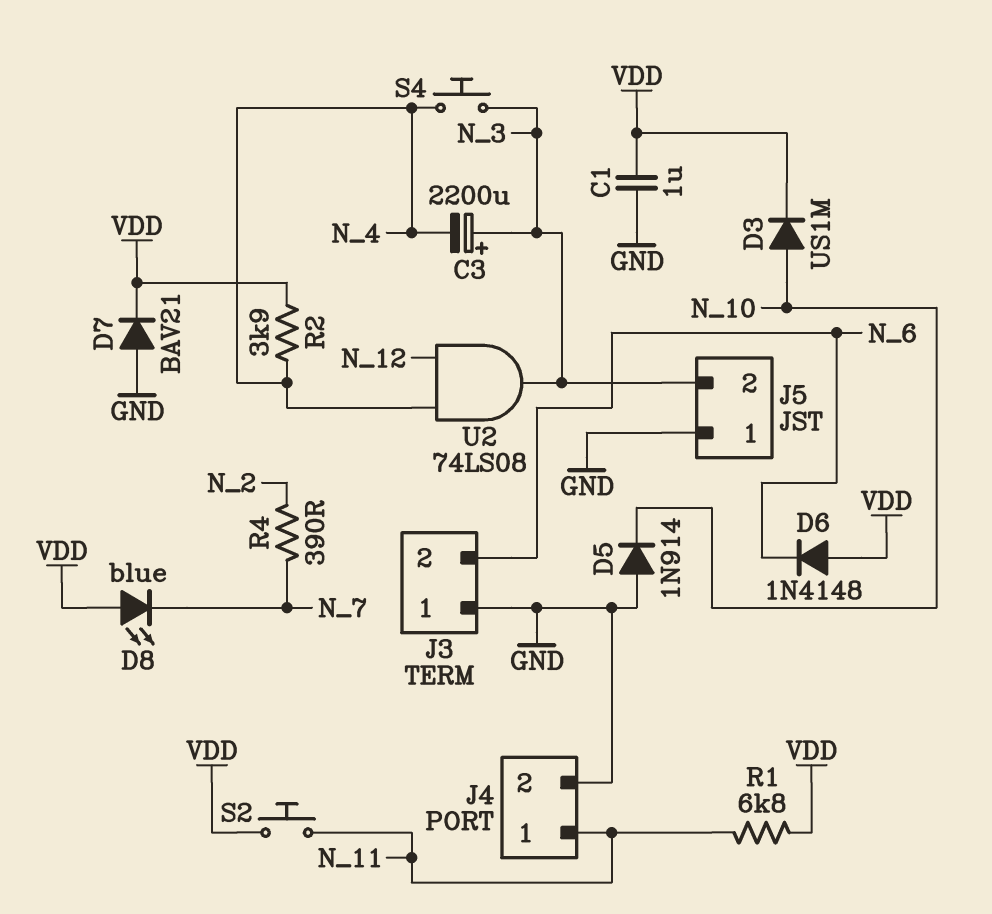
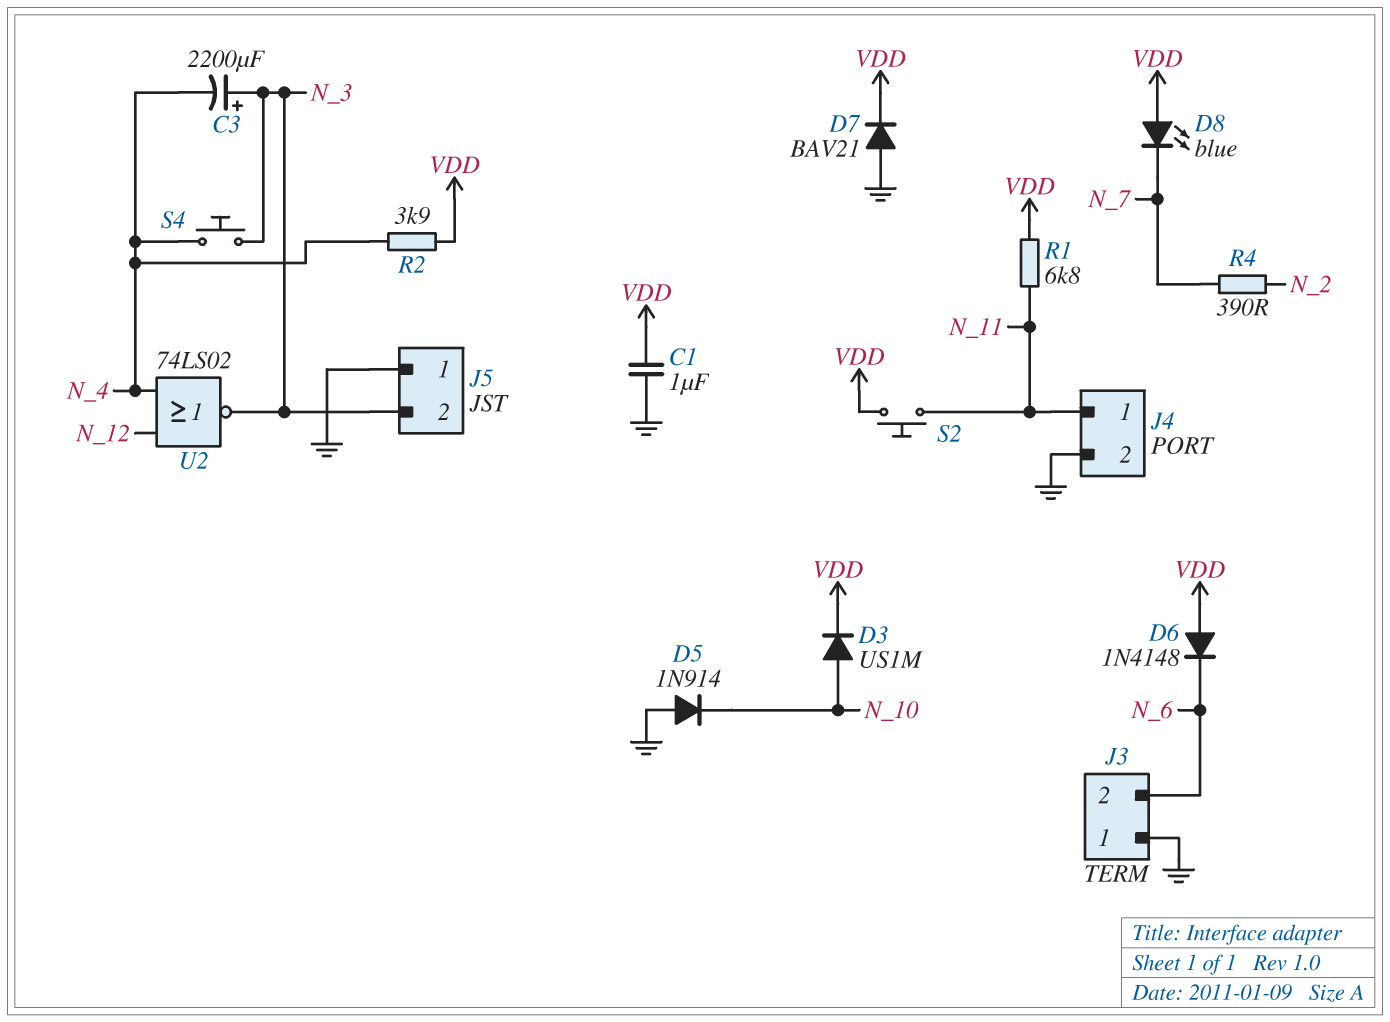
U2: AND 74LS08 (in N_4, in N_12, out N_3) -> NOR 74LS02 (in N_4, in N_12, out N_3)

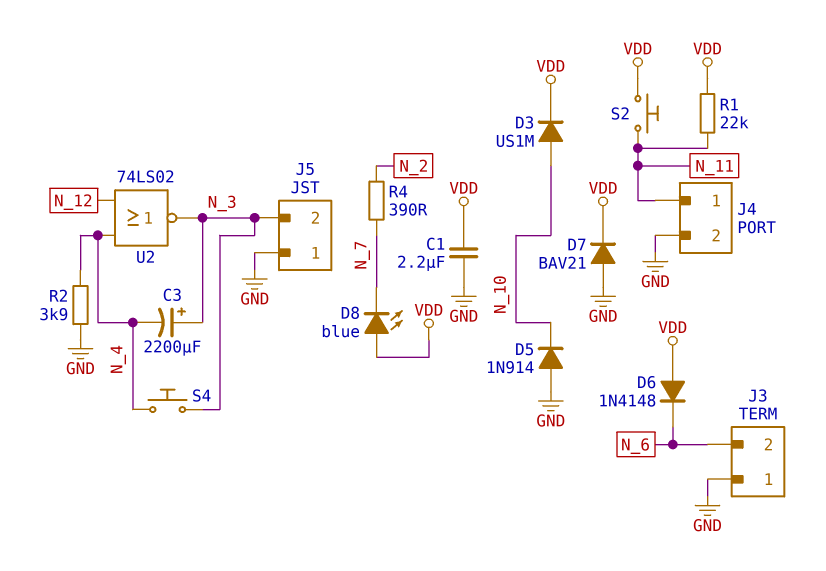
C1: 1uF (GND, VDD) -> 2.2uF (GND, VDD)
R1: 6.8k (N_11, VDD) -> 22k (N_11, VDD)
R2: 3.9k (N_4, VDD) -> 3.9k (GND, N_4)

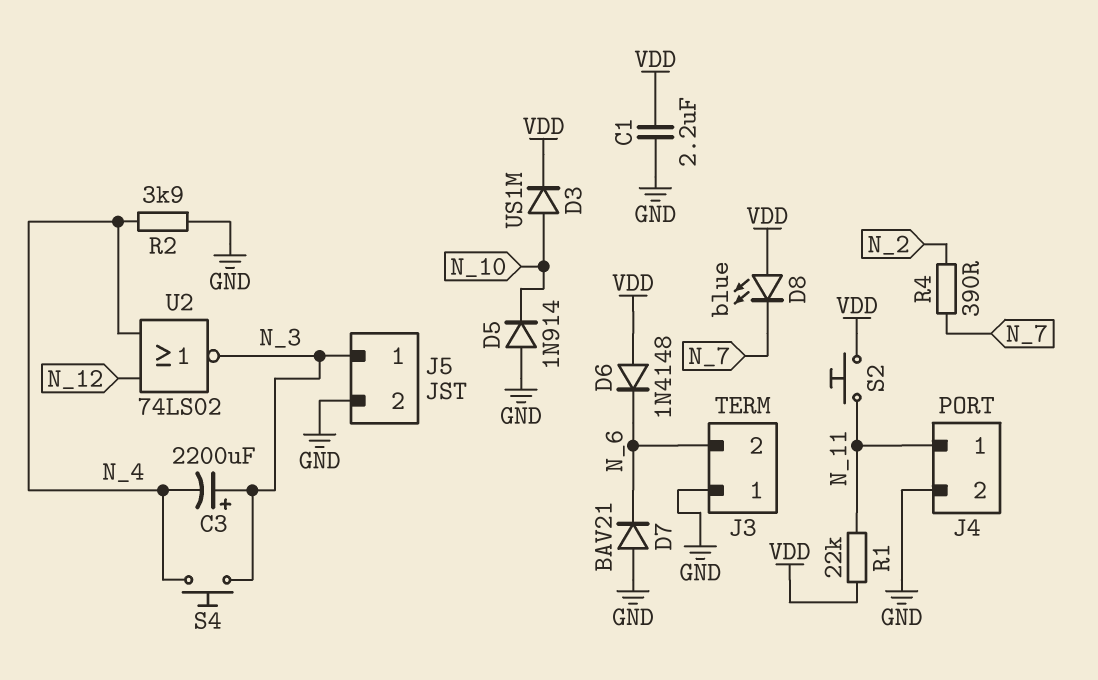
D7: diode BAV21 (A GND, K VDD) -> diode BAV21 (A GND, K N_6)
J5 pin 1: GND -> N_3
J5 pin 2: N_3 -> GND

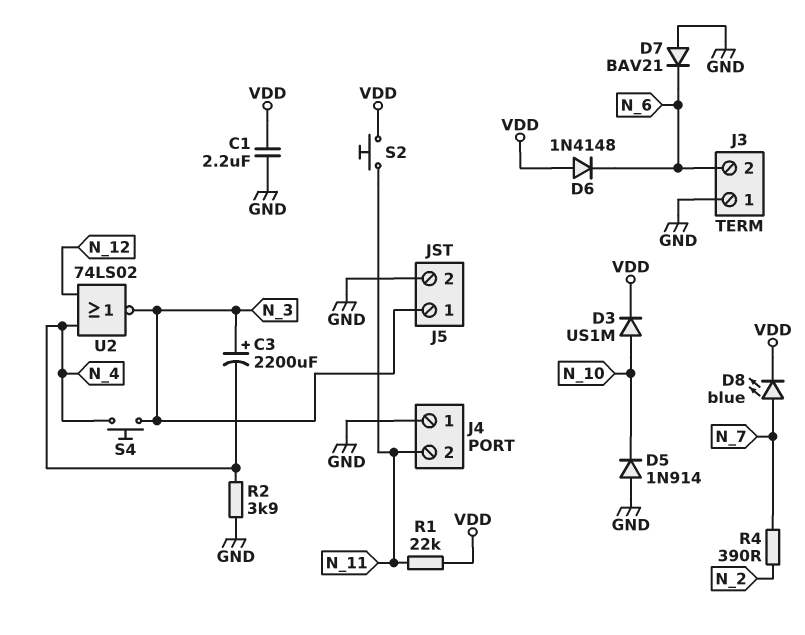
D8: LED blue (A VDD, K N_7) -> LED blue (A N_7, K VDD)
J4 pin 1: N_11 -> GND
J4 pin 2: GND -> N_11

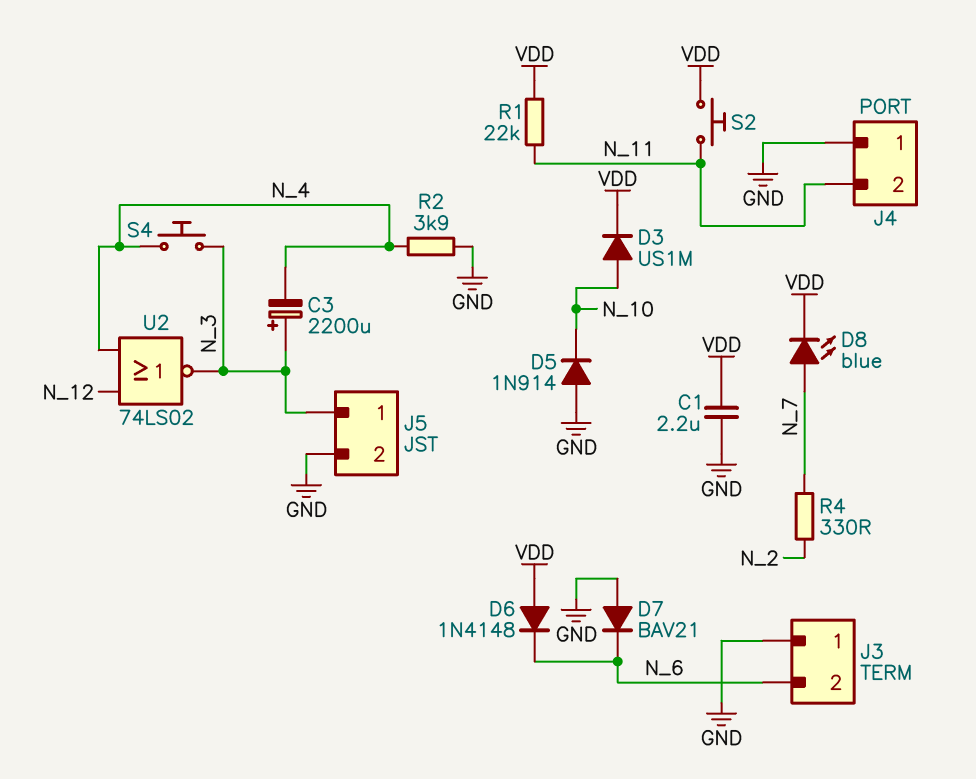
R4: 390 (N_2, N_7) -> 330 (N_2, N_7)

